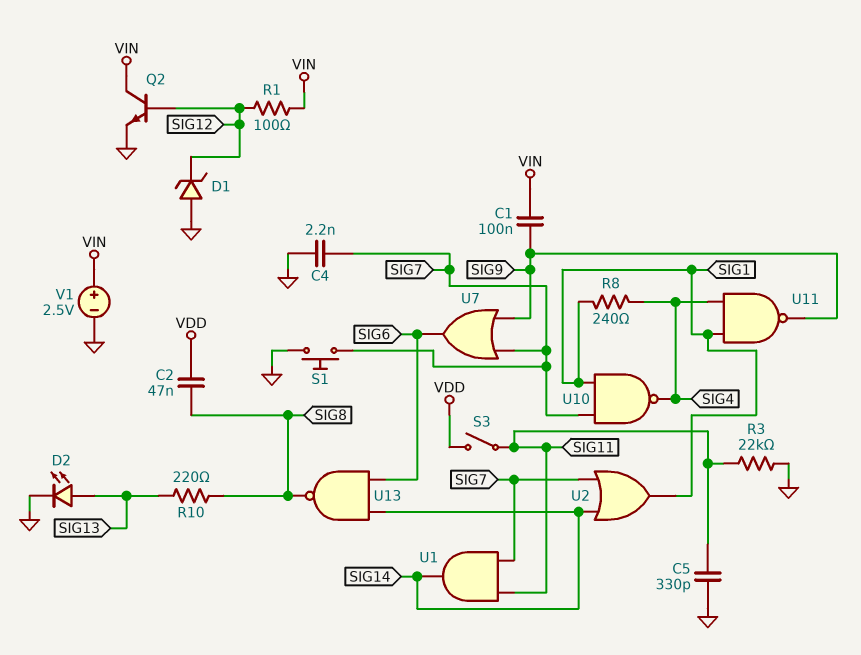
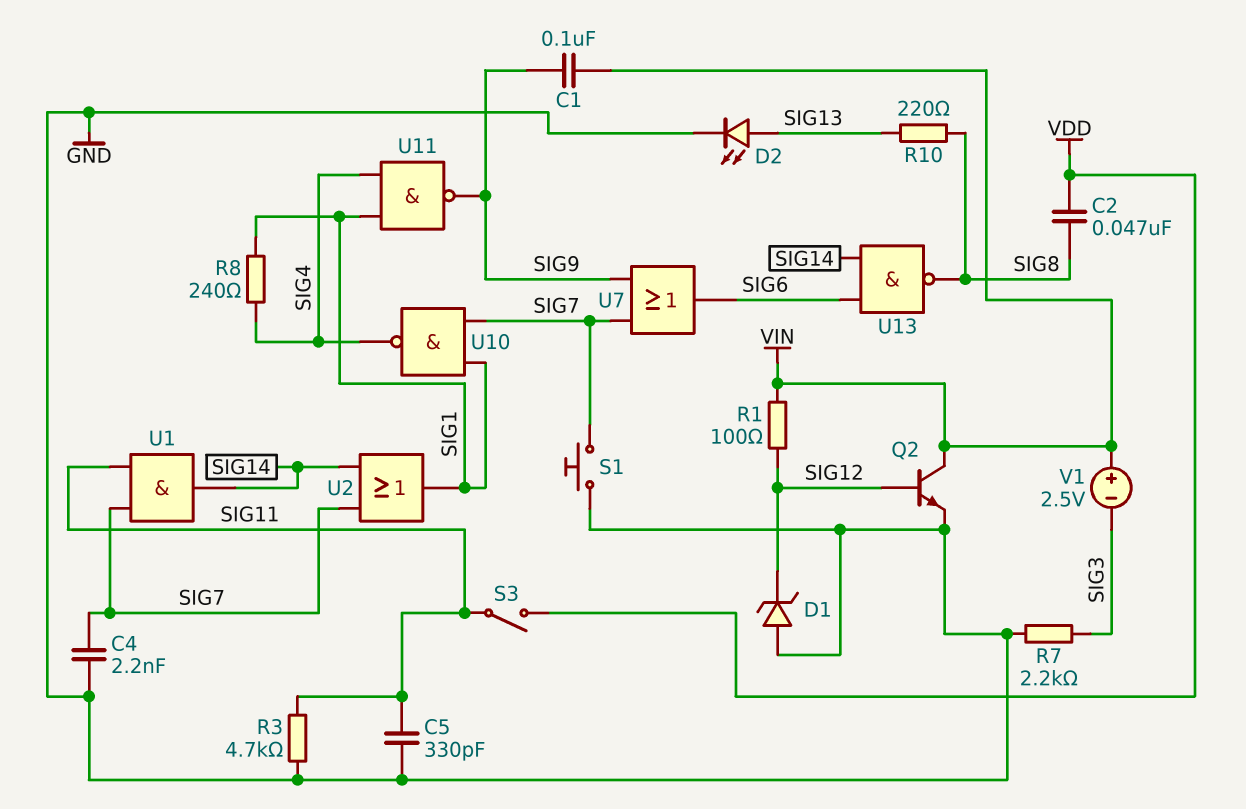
R3: 22k (GND, SIG11) -> 4.7k (GND, SIG11)
R7: none -> 2.2k (GND, SIG3)
V1: 2.5V (plus VIN, minus GND) -> 2.5V (plus VIN, minus SIG3)

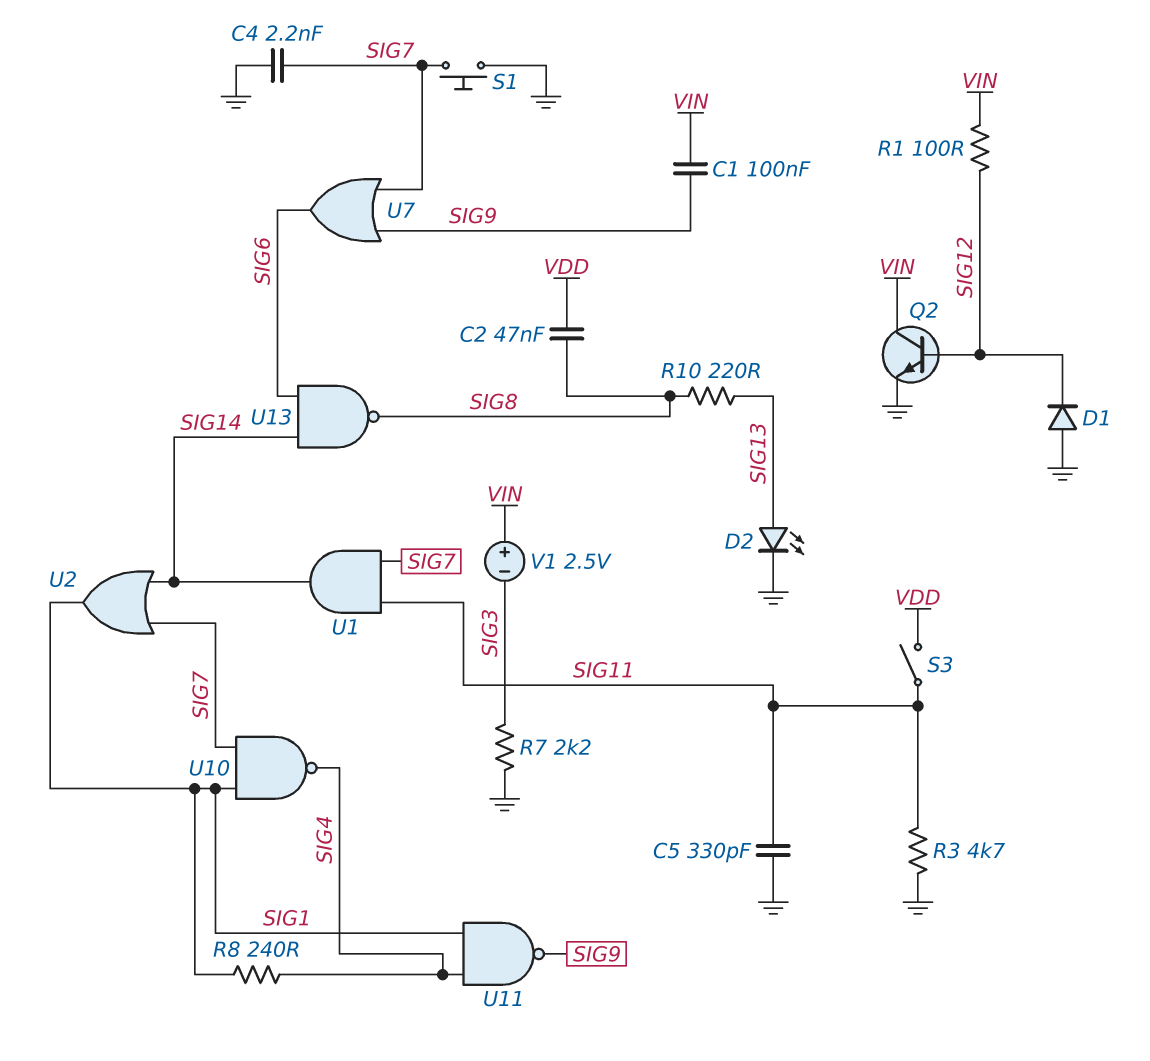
D1: zener (A GND, K SIG12) -> diode (A GND, K SIG12)

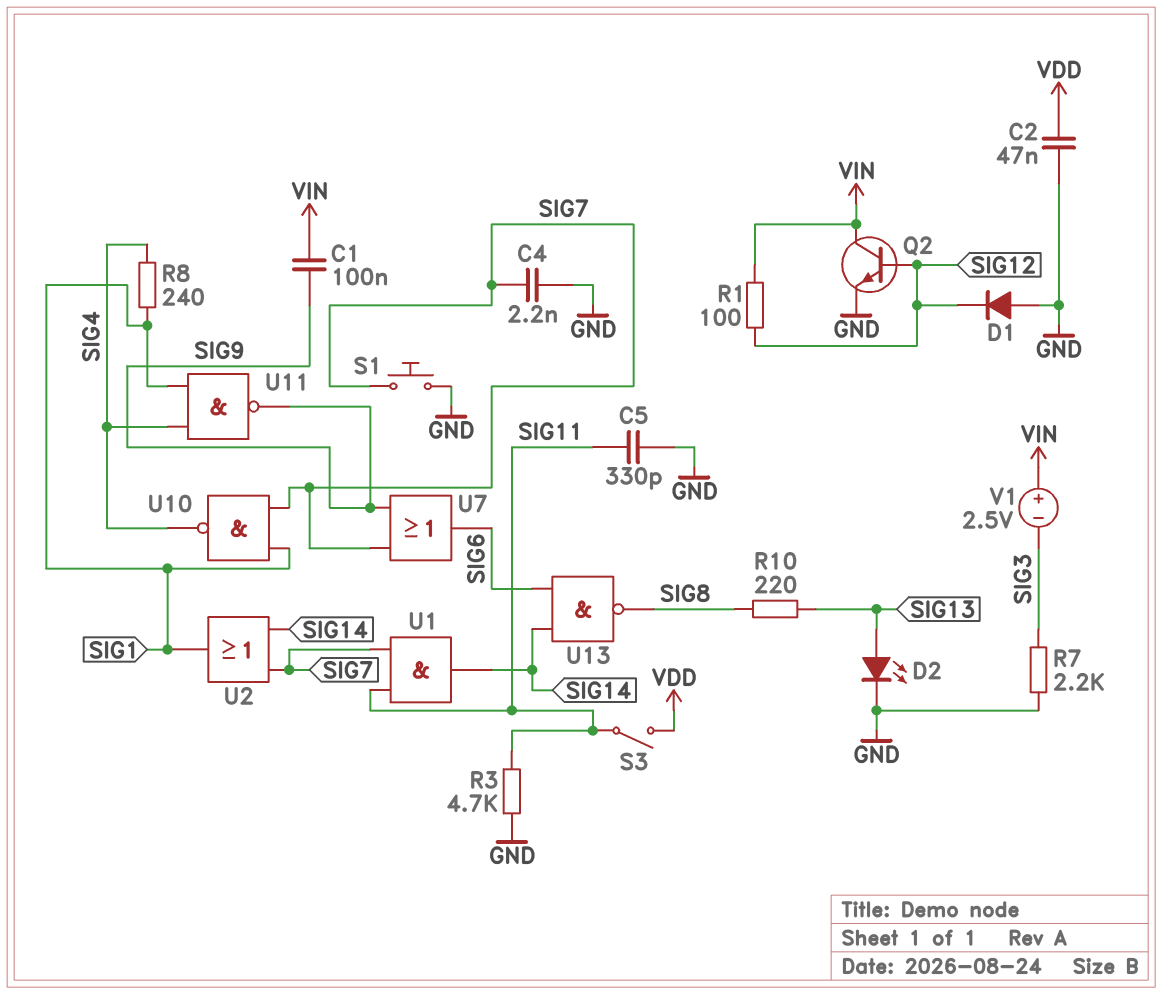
C2: 47nF (SIG8, VDD) -> 47nF (GND, VDD)

